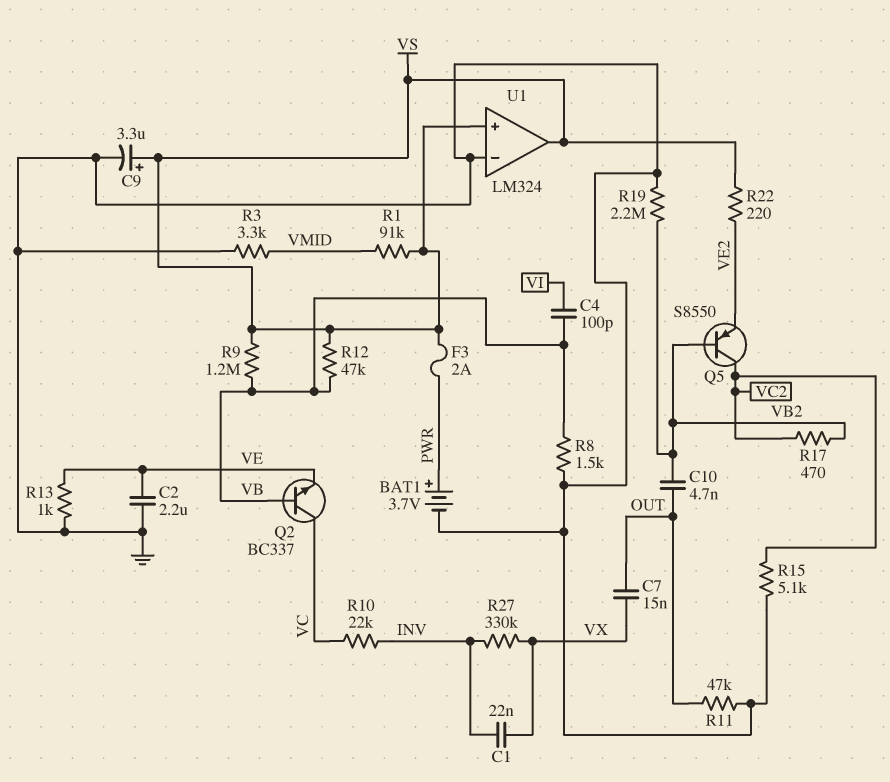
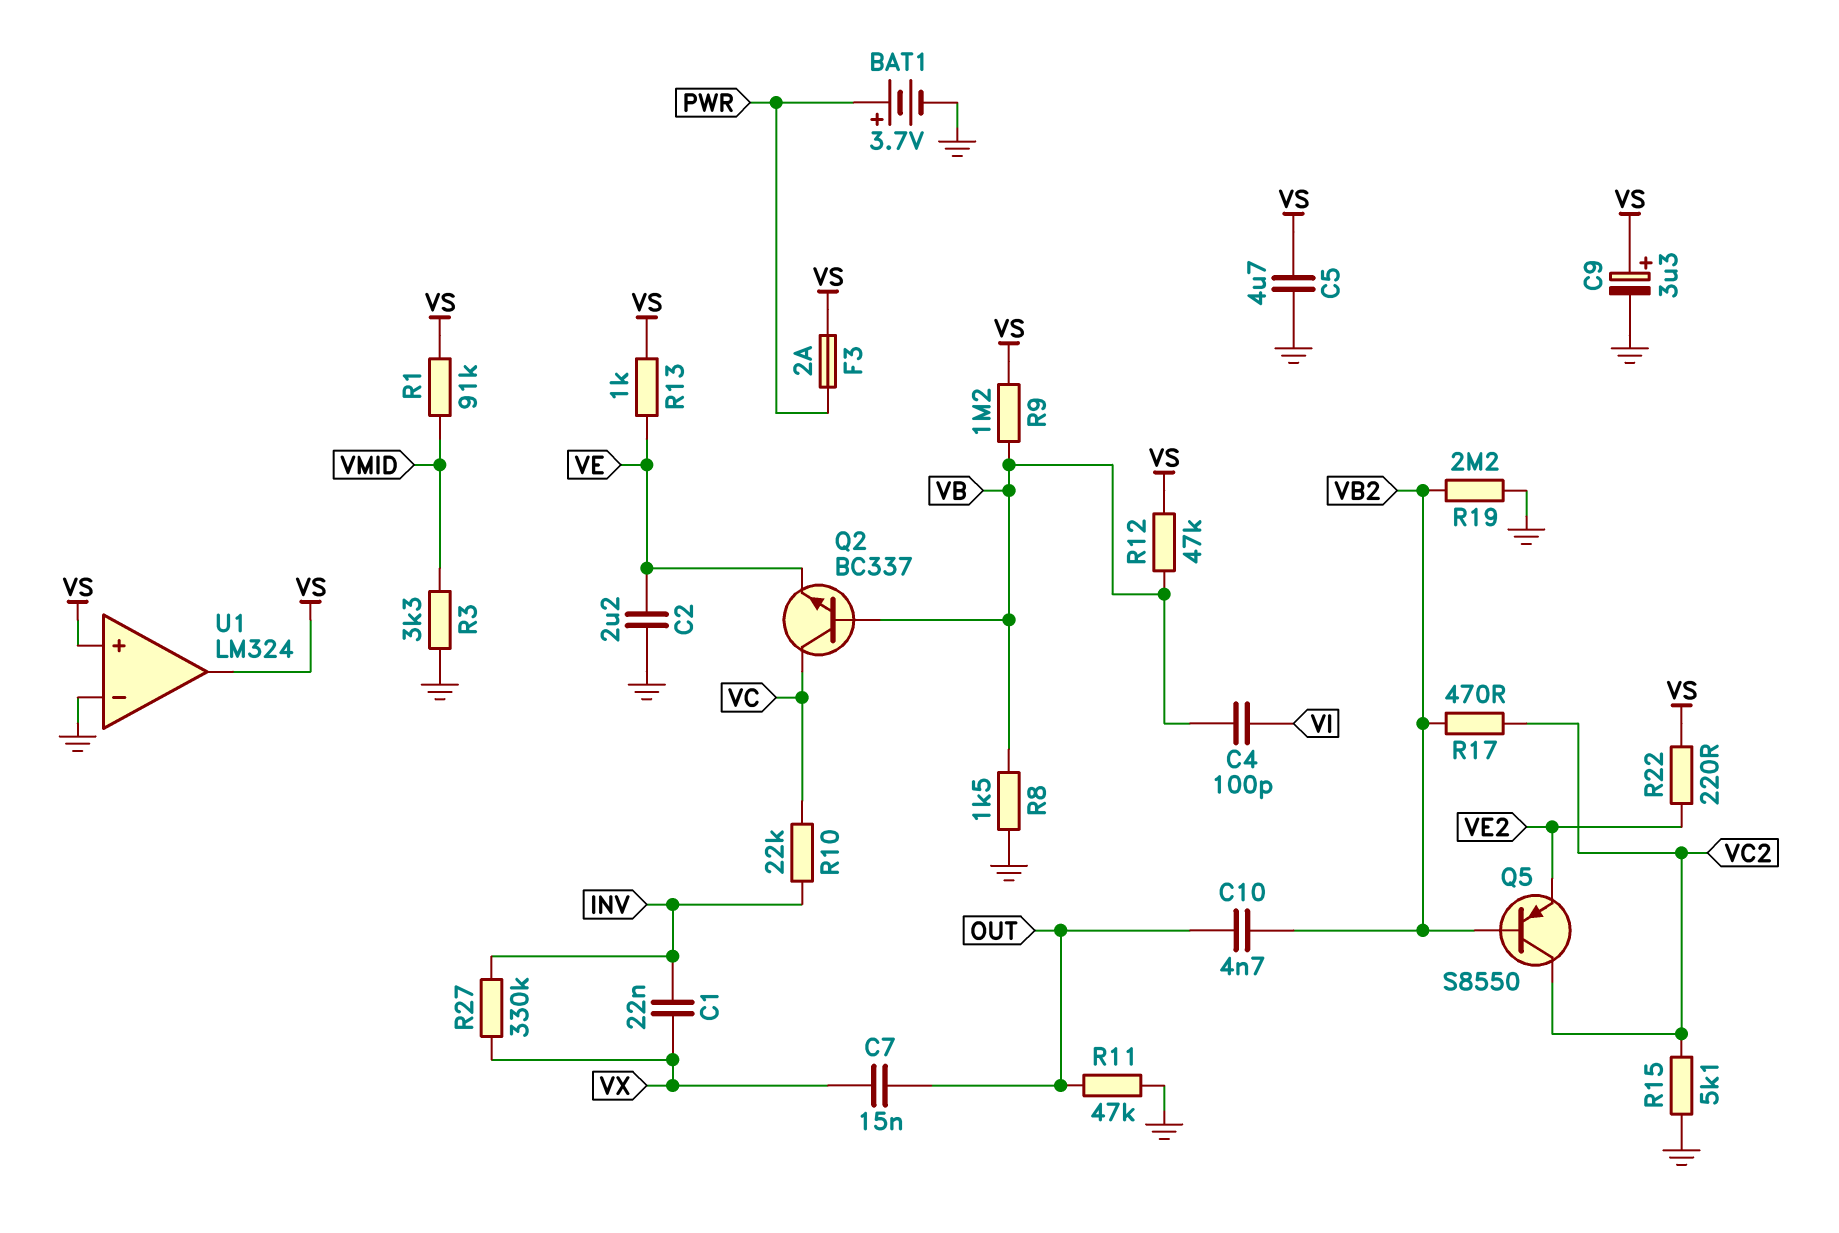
C5: none -> 4.7uF (GND, VS)
R13: 1k (GND, VE) -> 1k (VE, VS)

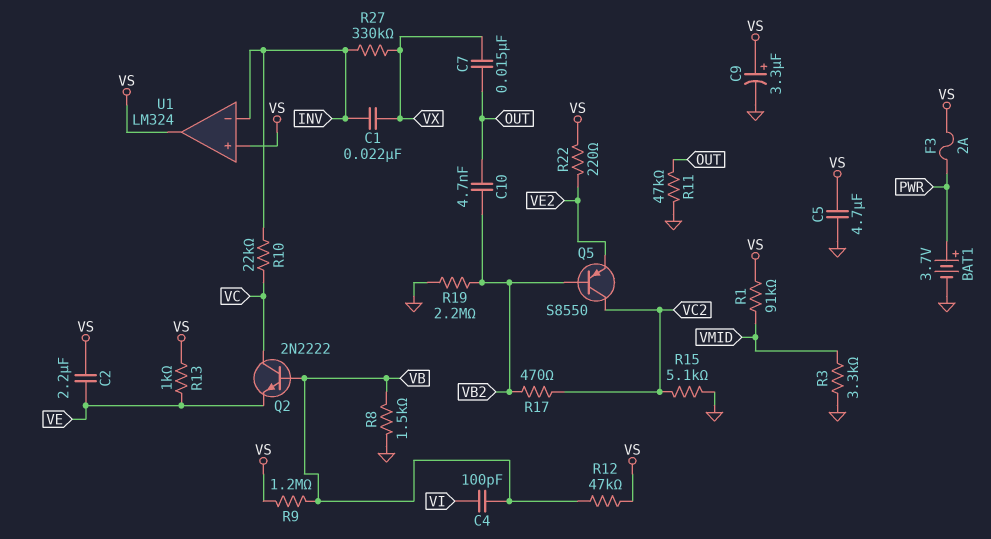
C2: 2.2uF (GND, VE) -> 2.2uF (VE, VS)
Q2: NPN BC337 (B VB, C VC, E VE) -> NPN 2N2222 (B VB, C VC, E VE)
U1 pin in-: GND -> INV

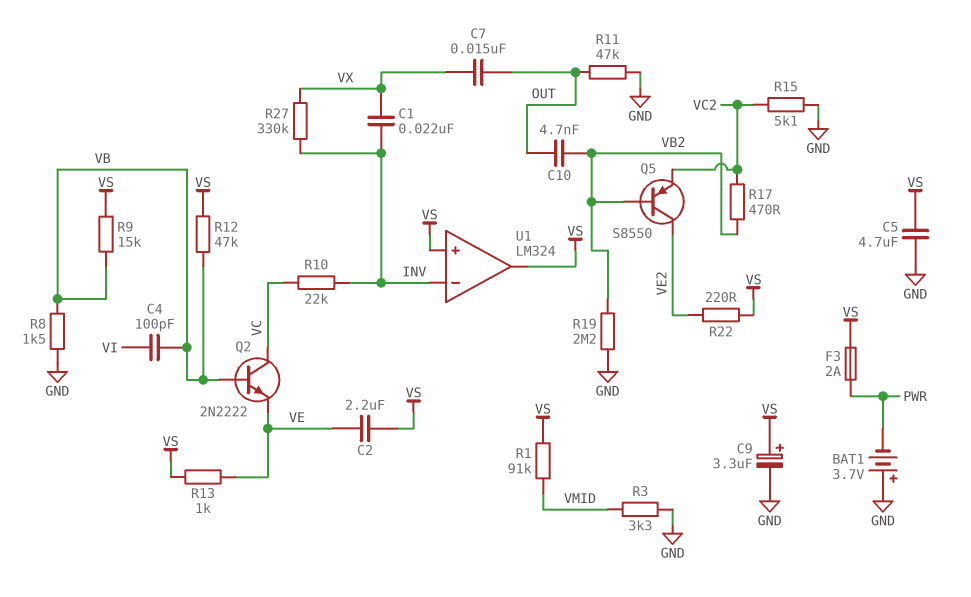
BAT1: 3.7V (plus PWR, minus GND) -> 3.7V (plus GND, minus PWR)
Q5: PNP S8550 (B VB2, C VC2, E VE2) -> PNP S8550 (B VB2, C VE2, E VC2)
R9: 1.2M (VB, VS) -> 15k (VB, VS)

